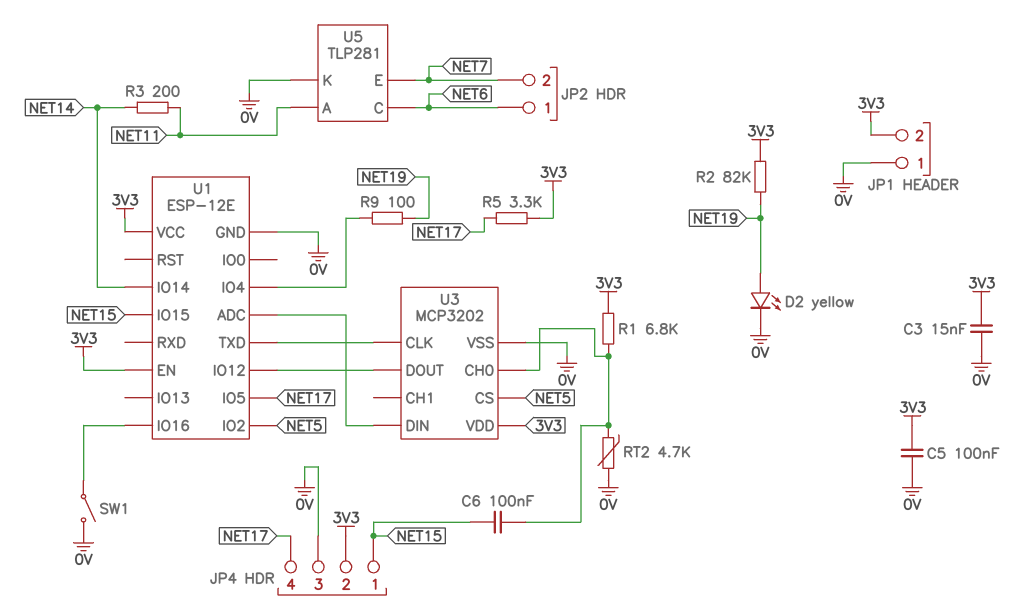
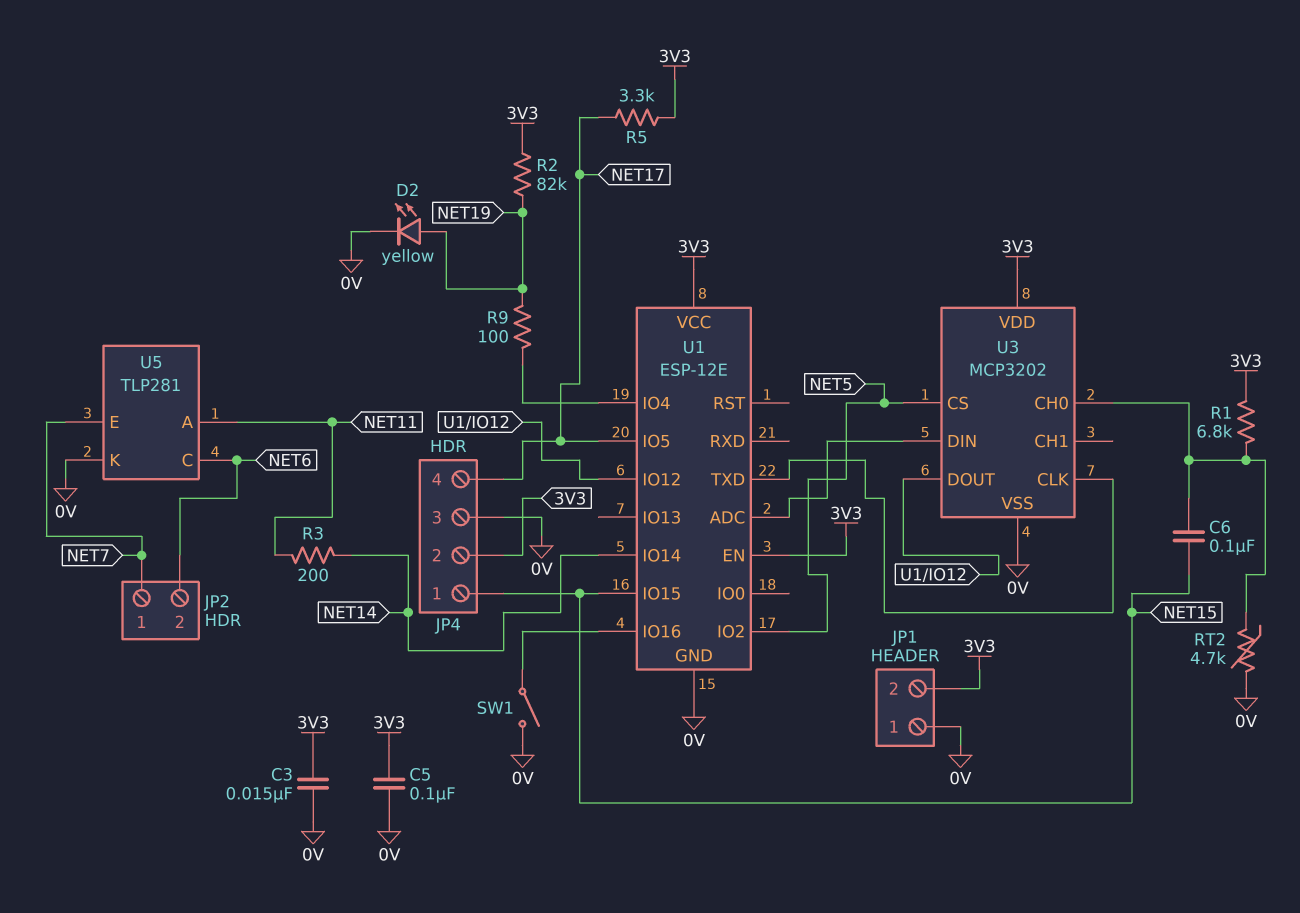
JP2 pin 1: NET6 -> NET7
JP2 pin 2: NET7 -> NET6

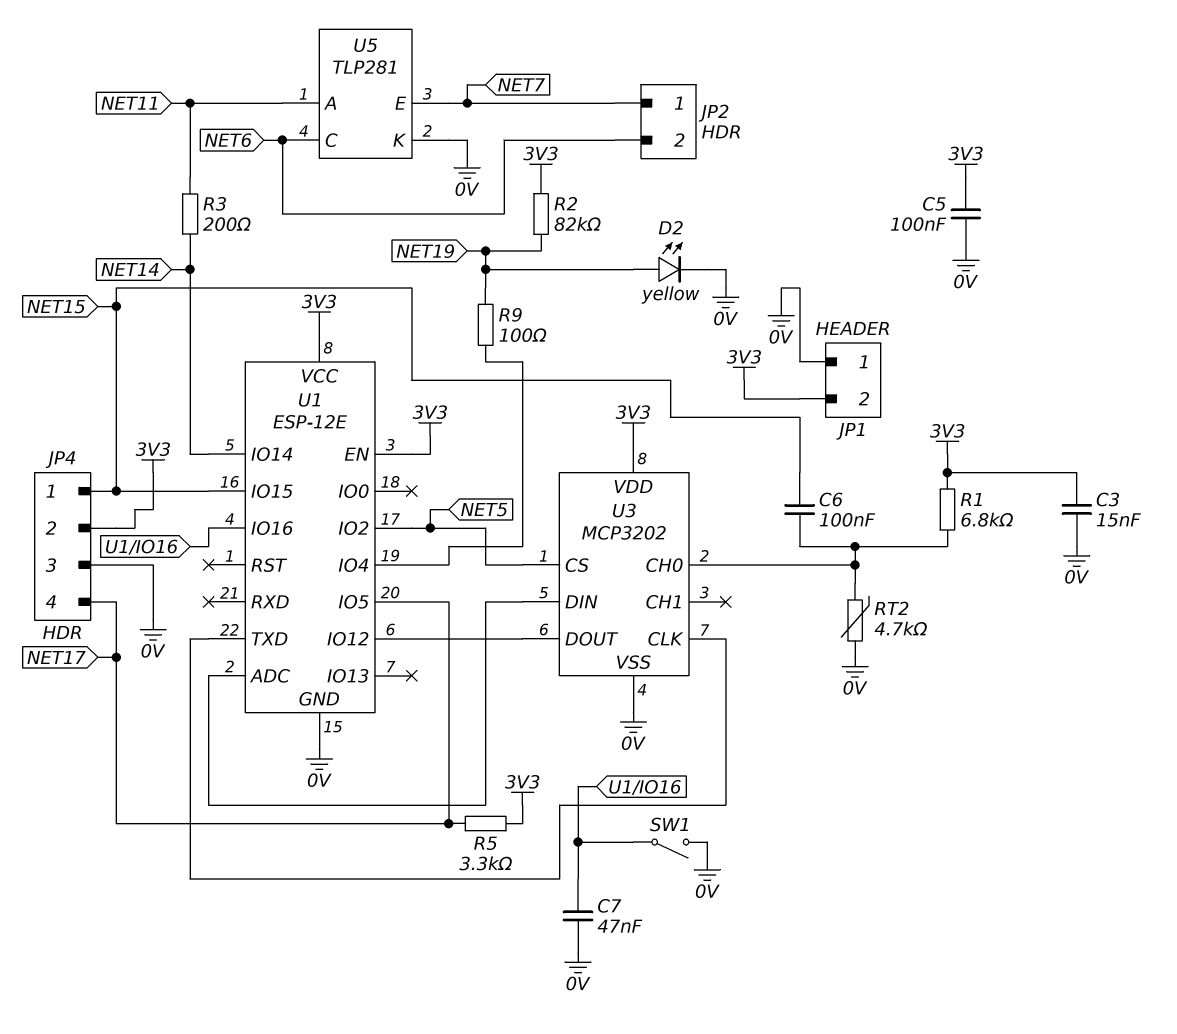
C7: none -> 47nF (0V, U1/IO16)

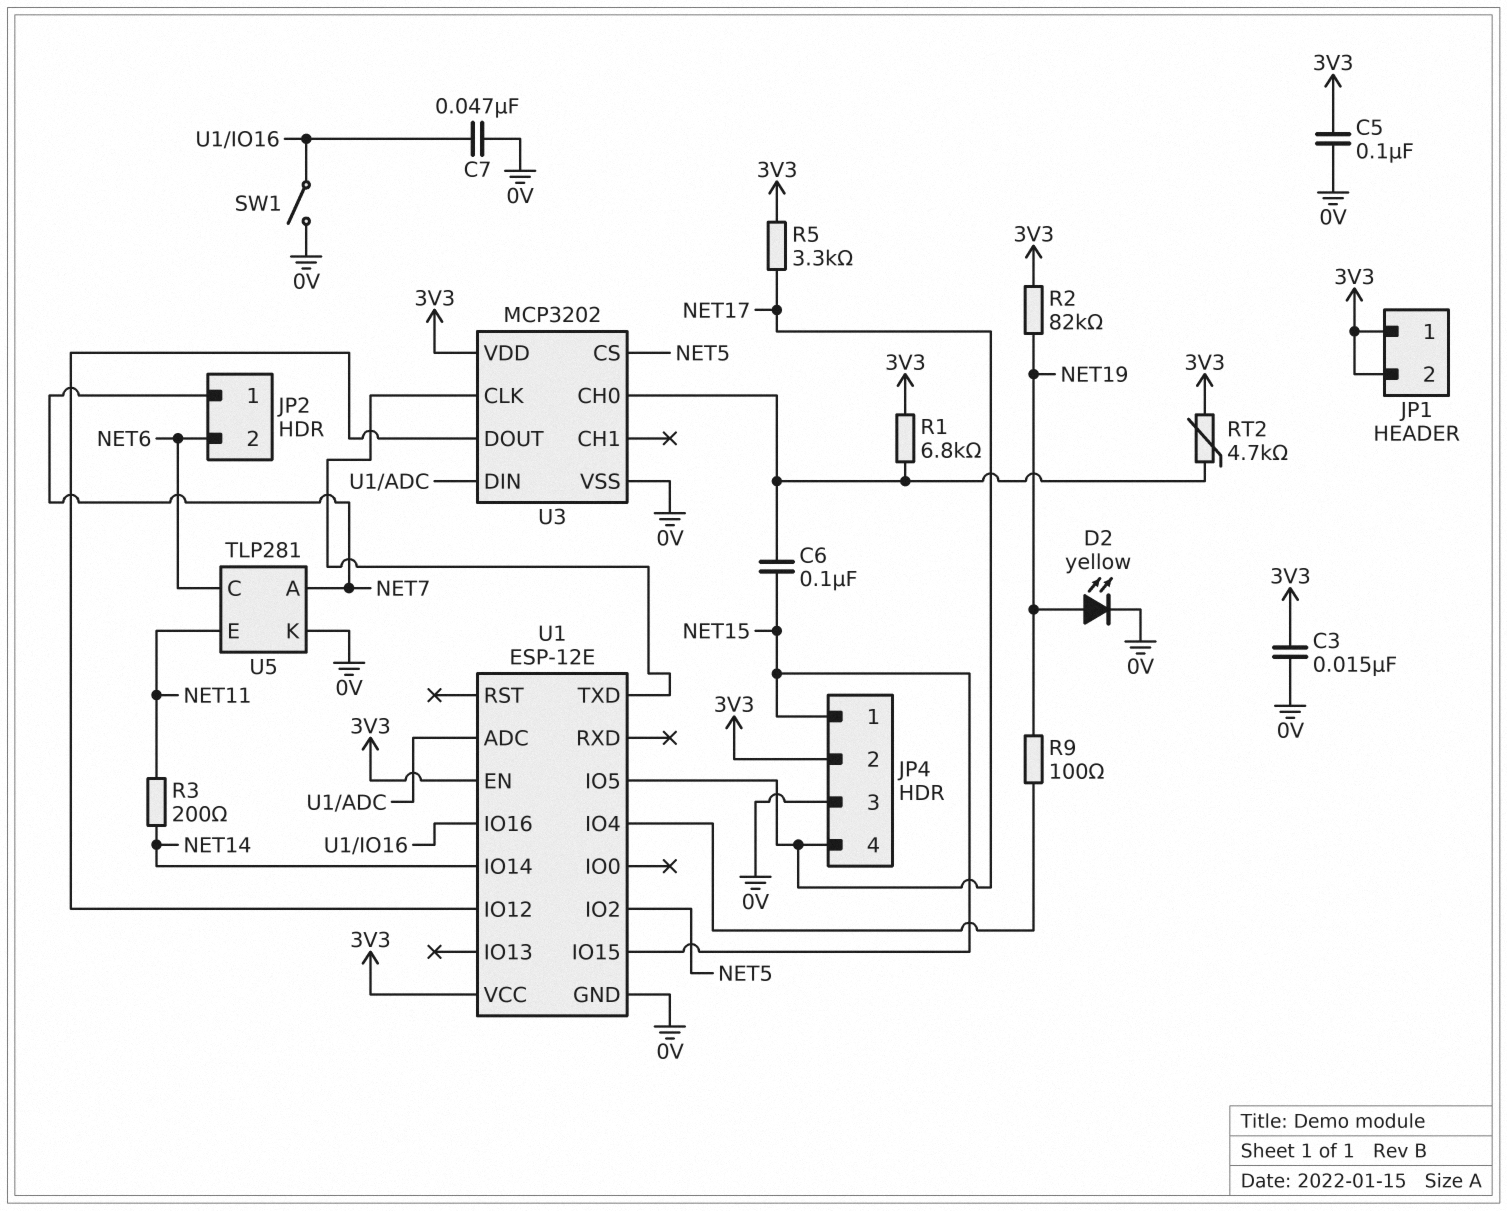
JP1 pin 1: 0V -> 3V3
RT2: 4.7k (0V, U3/CH0) -> 4.7k (3V3, U3/CH0)
U5 pin A: NET11 -> NET7
U5 pin E: NET7 -> NET11

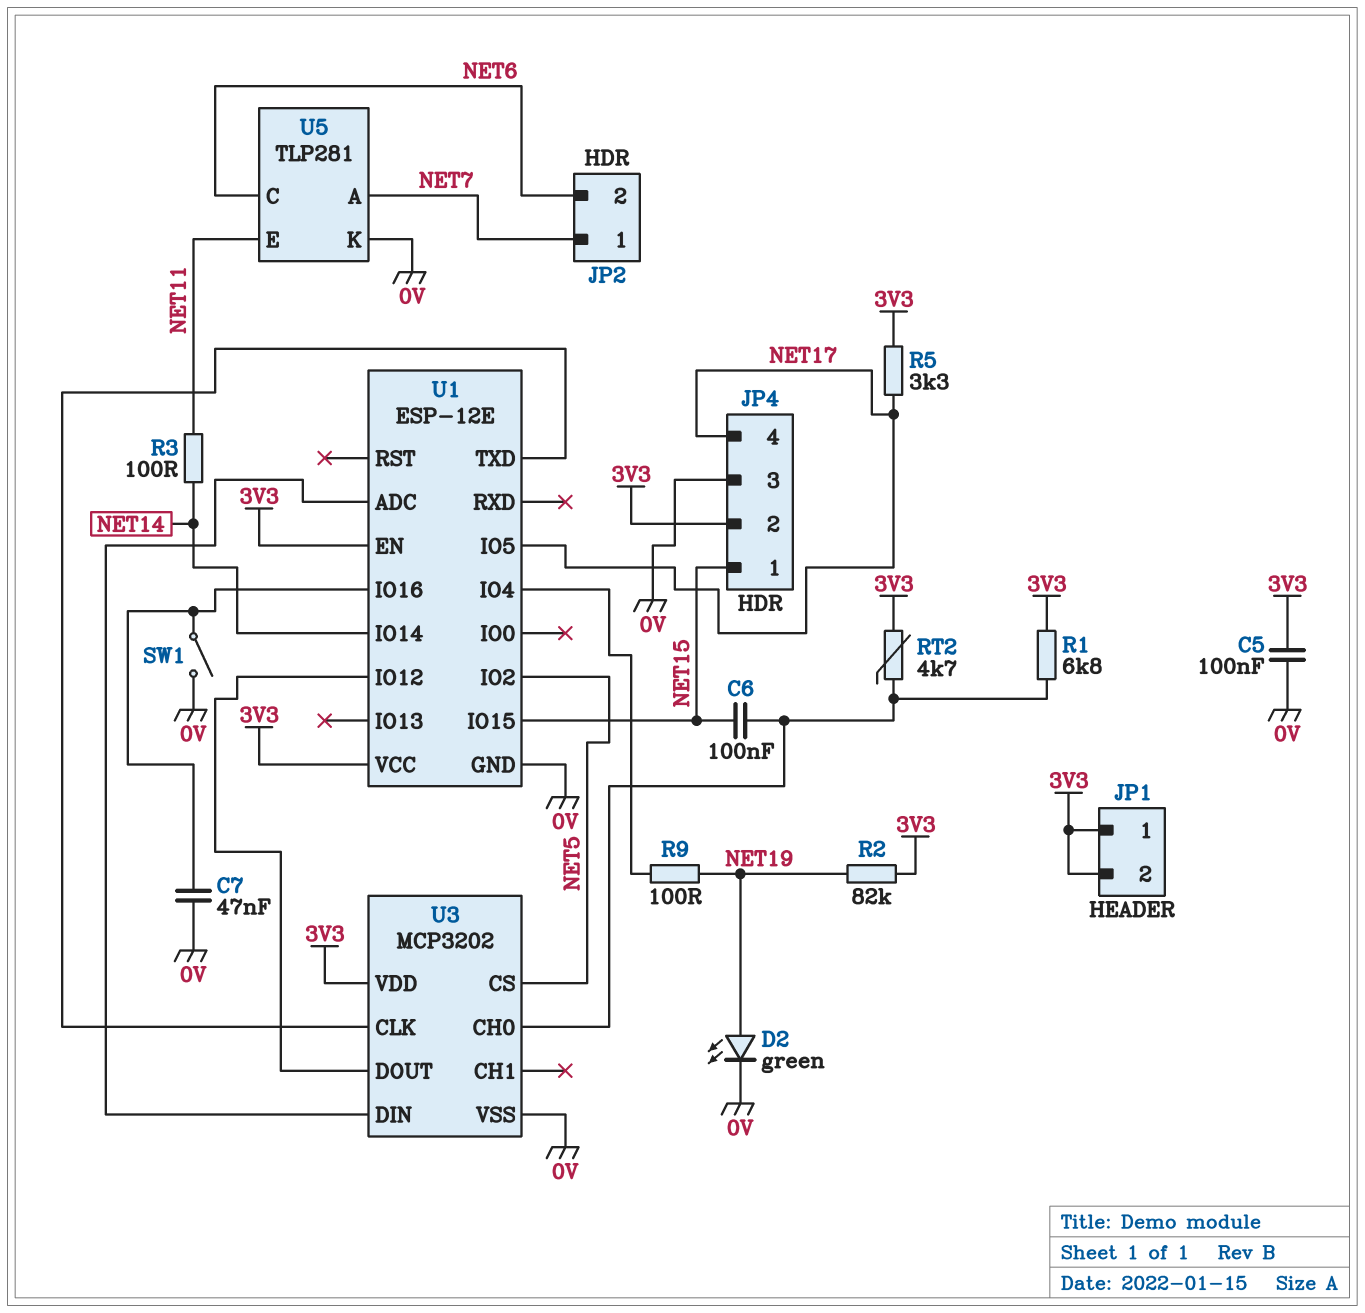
C3: 15nF (0V, 3V3) -> none
D2: LED yellow (A NET19, K 0V) -> LED green (A NET19, K 0V)
R3: 200 (NET11, NET14) -> 100 (NET11, NET14)

